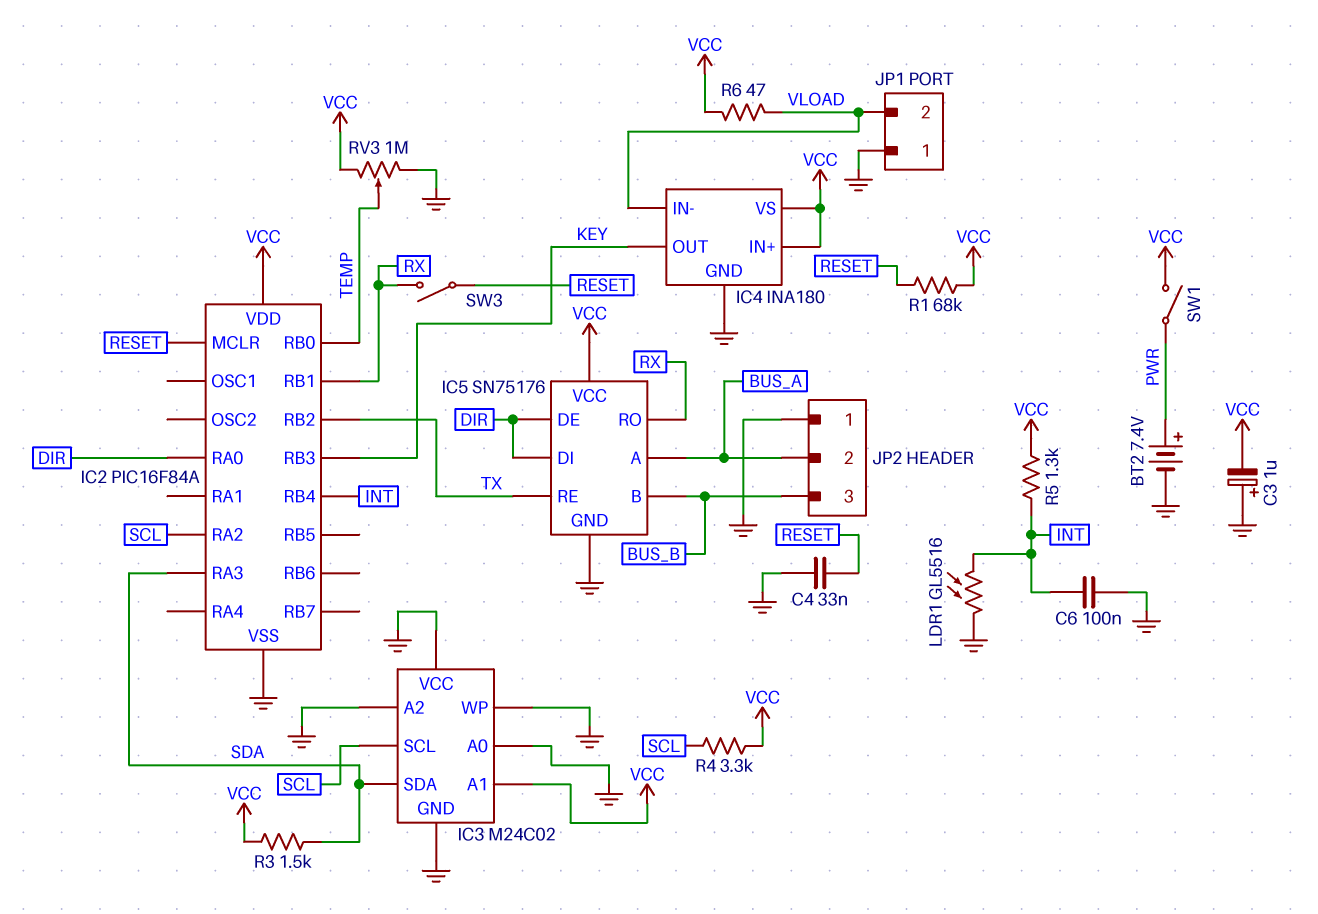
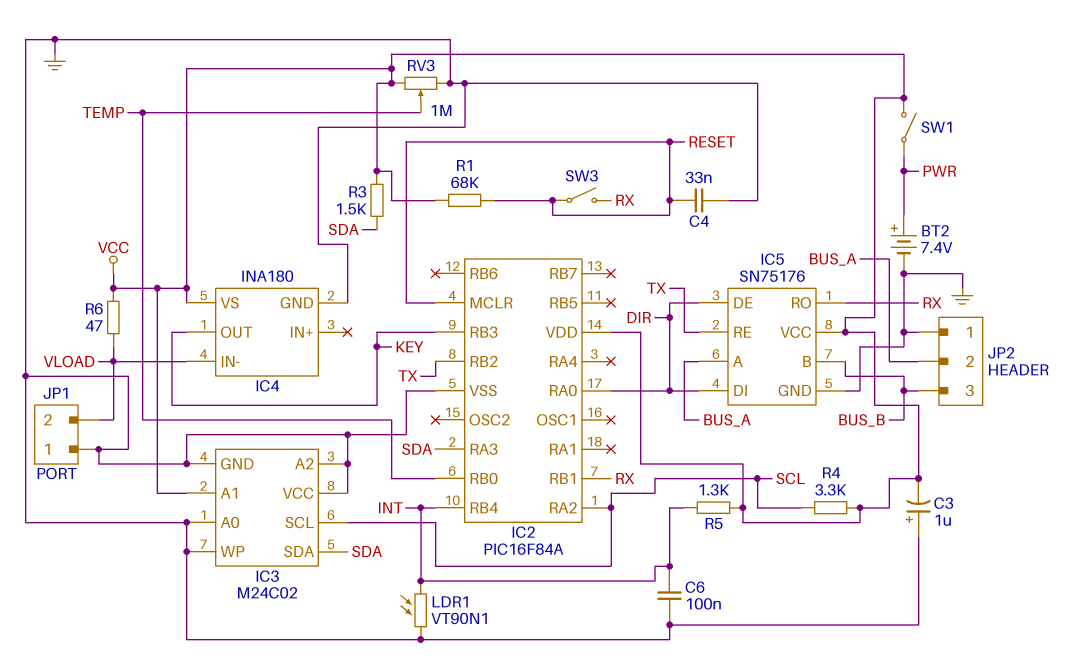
IC4 pin IN+: VCC -> none
LDR1: GL5516 (GND, INT) -> VT90N1 (GND, INT)

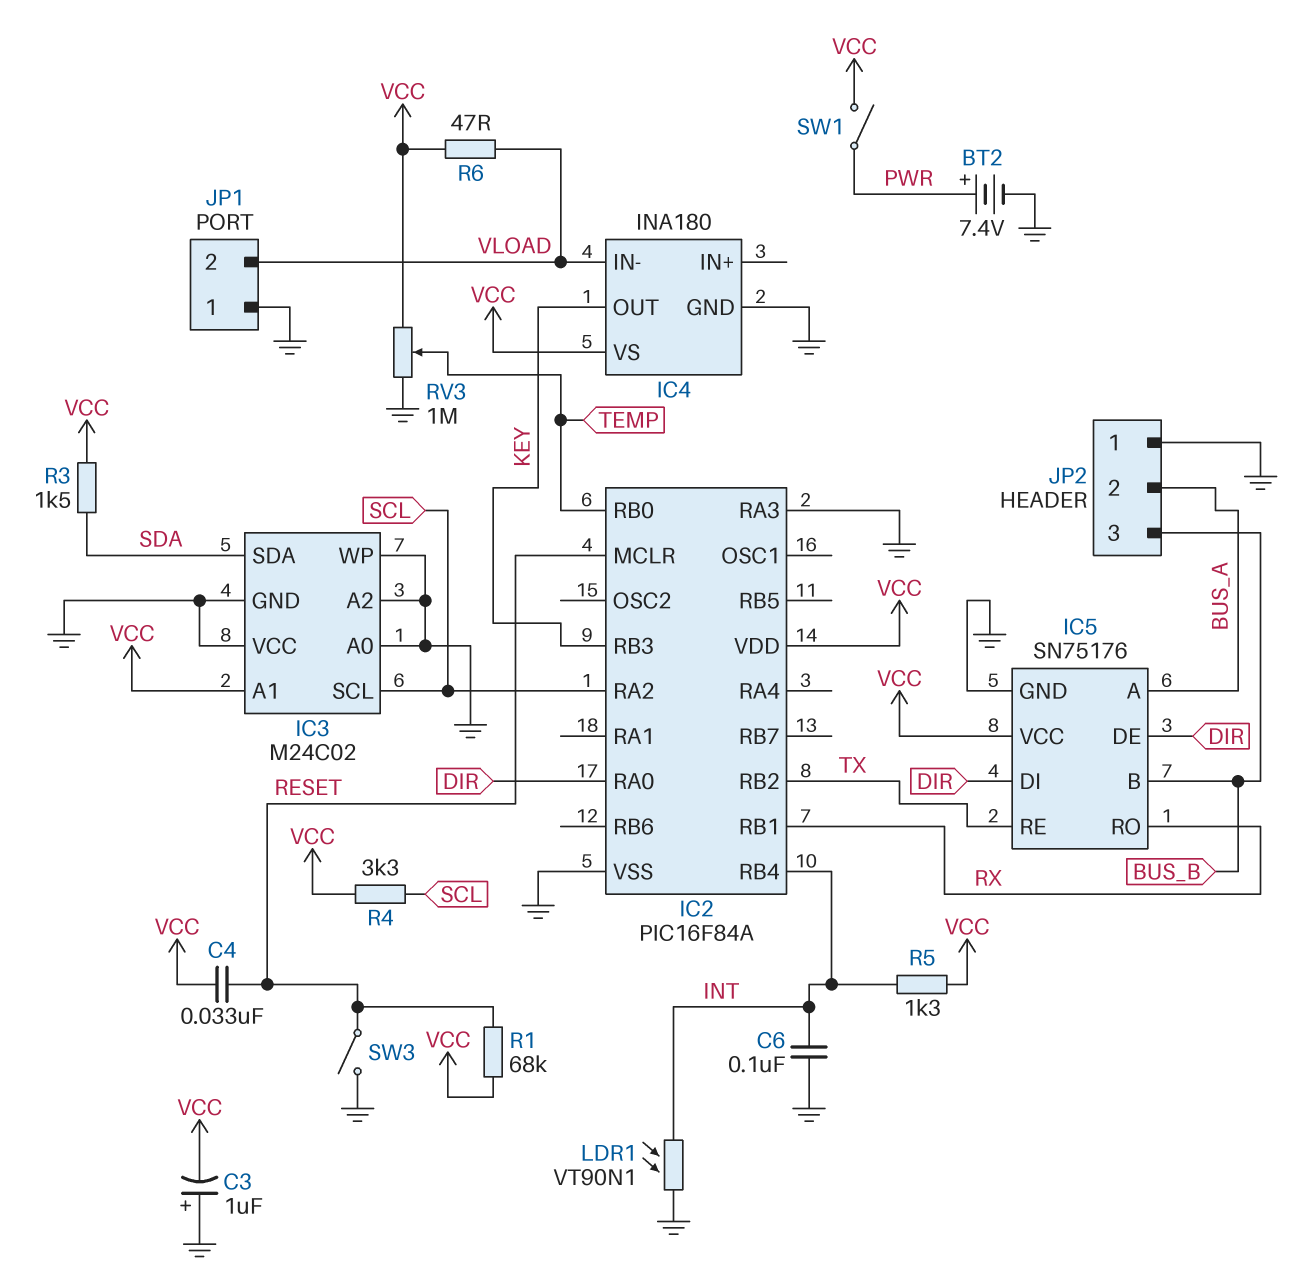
C4: 33nF (GND, RESET) -> 33nF (RESET, VCC)
IC2 pin RA3: SDA -> GND
SW3: switch (RESET, RX) -> switch (GND, RESET)

